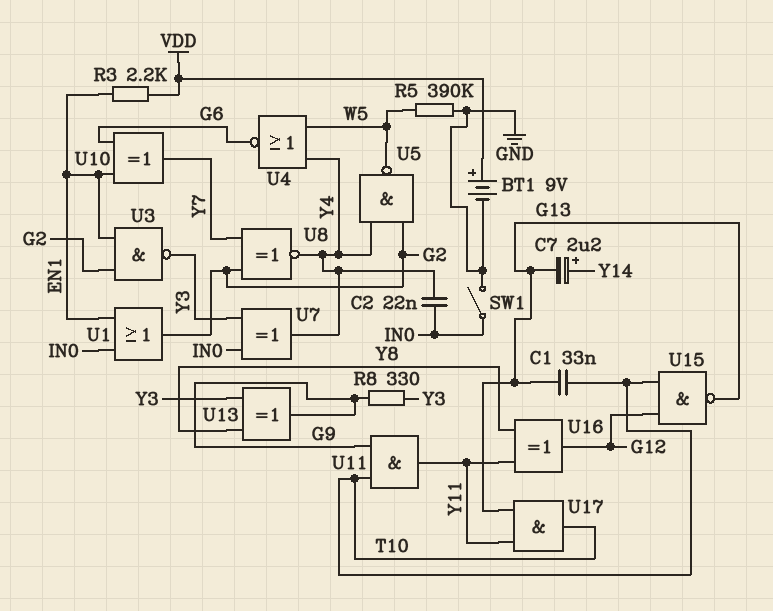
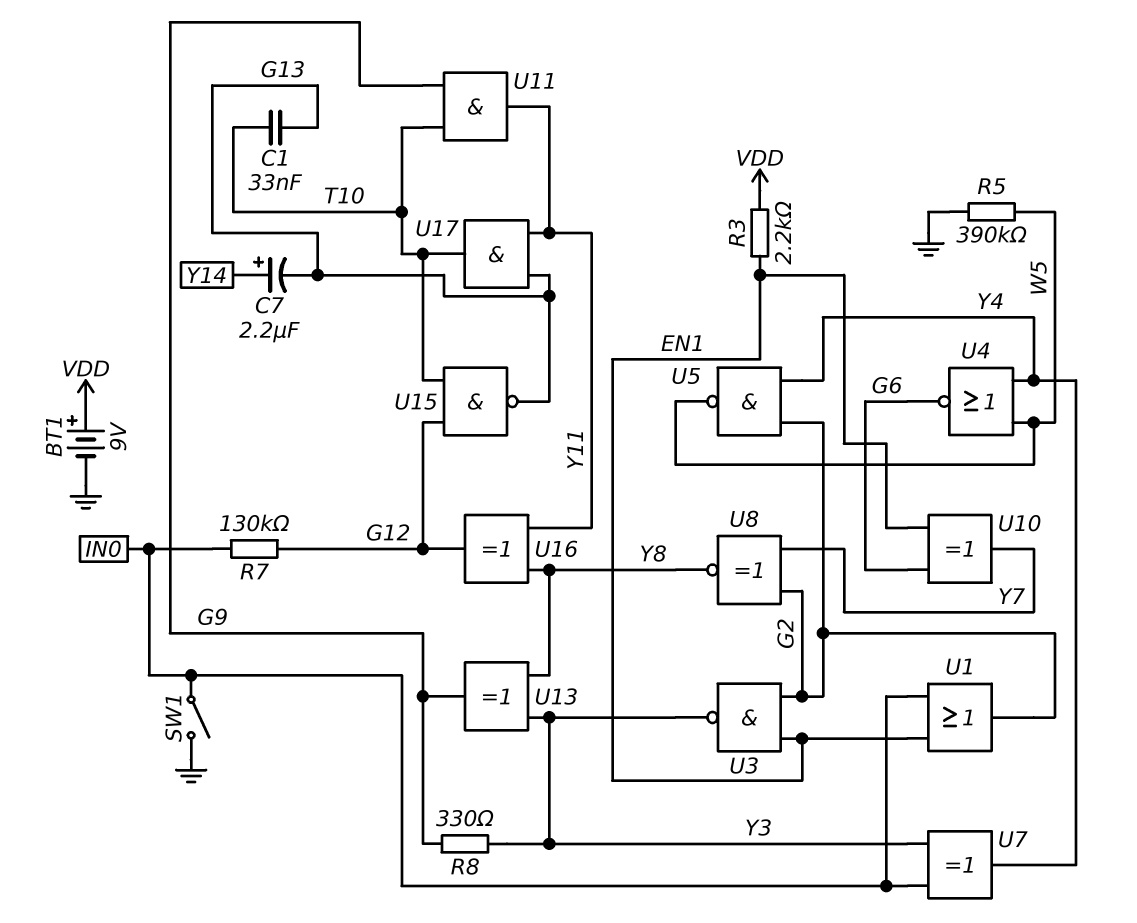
C2: 22nF (IN0, Y4) -> none
R7: none -> 130k (G12, IN0)
U8: XNOR (in G2, in Y7, out Y4) -> XNOR (in G2, in Y7, out Y8)

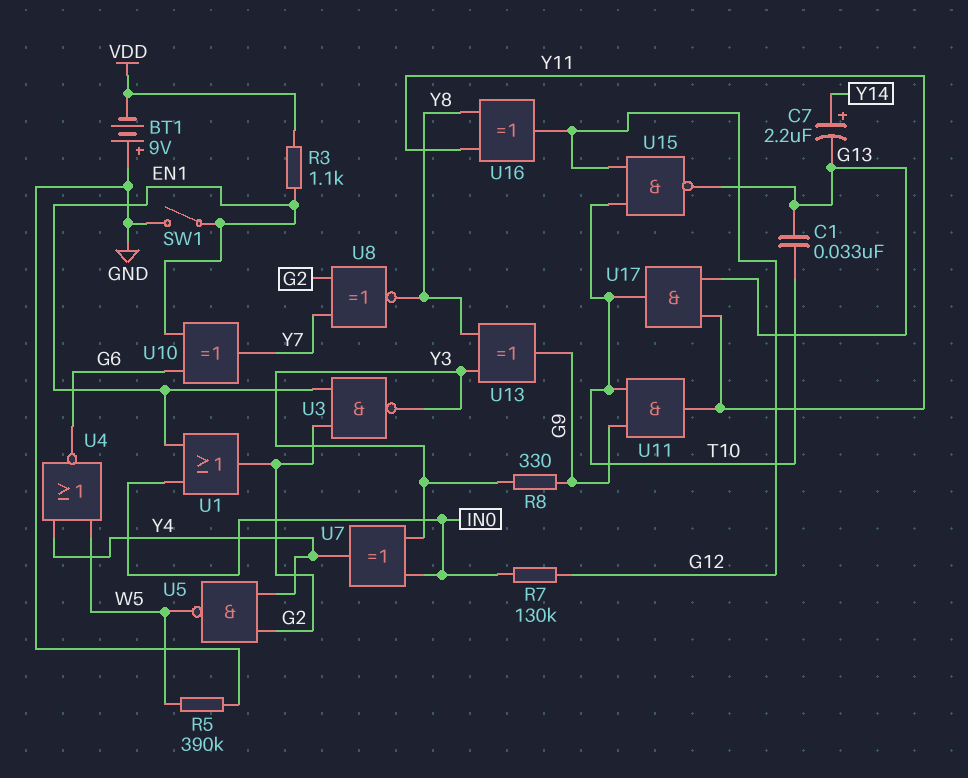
BT1: 9V (plus VDD, minus GND) -> 9V (plus GND, minus VDD)
R3: 2.2k (EN1, VDD) -> 1.1k (EN1, VDD)
SW1: switch (GND, IN0) -> switch (EN1, GND)

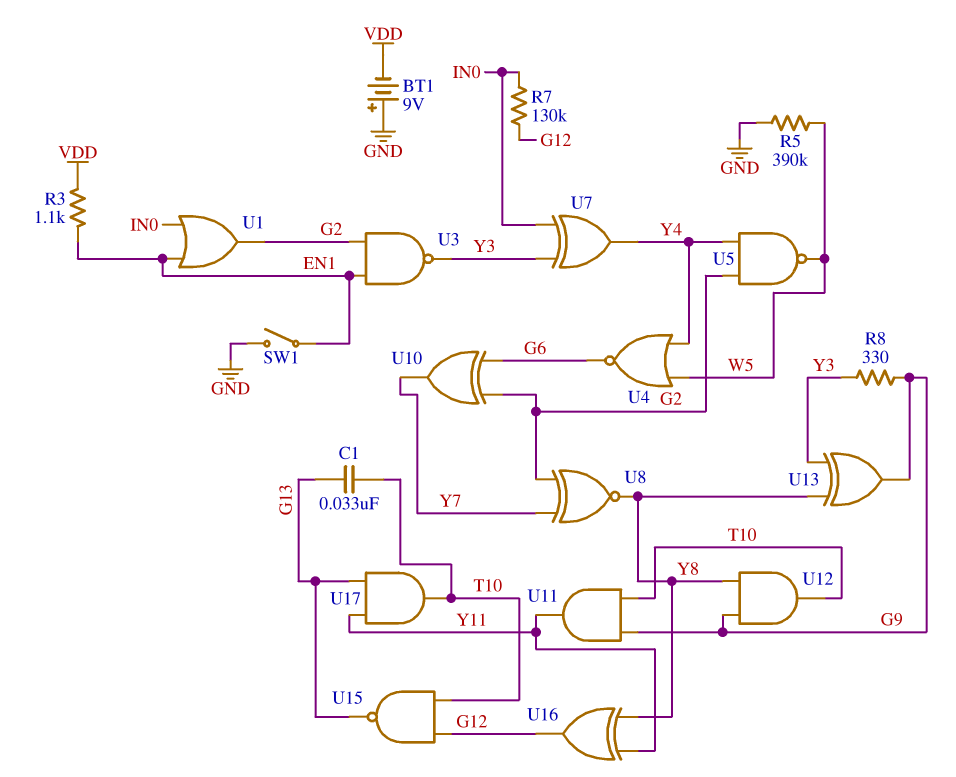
C7: 2.2uF (plus Y14, minus G13) -> none
U10: XOR (in EN1, in G6, out Y7) -> XOR (in G2, in G6, out Y7)
U12: none -> AND (in G9, in Y8, out T10)

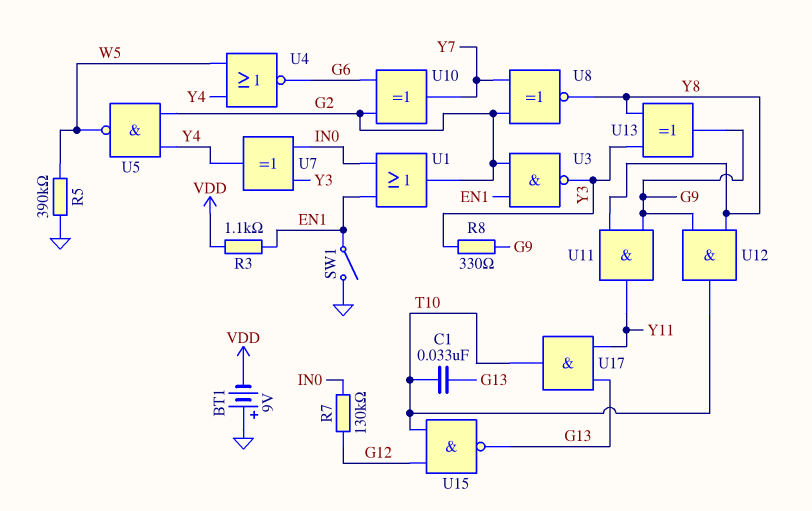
U11: AND (in G9, in T10, out Y11) -> AND (in G9, in Y8, out Y11)
U16: XOR (in Y8, in Y11, out G12) -> none

